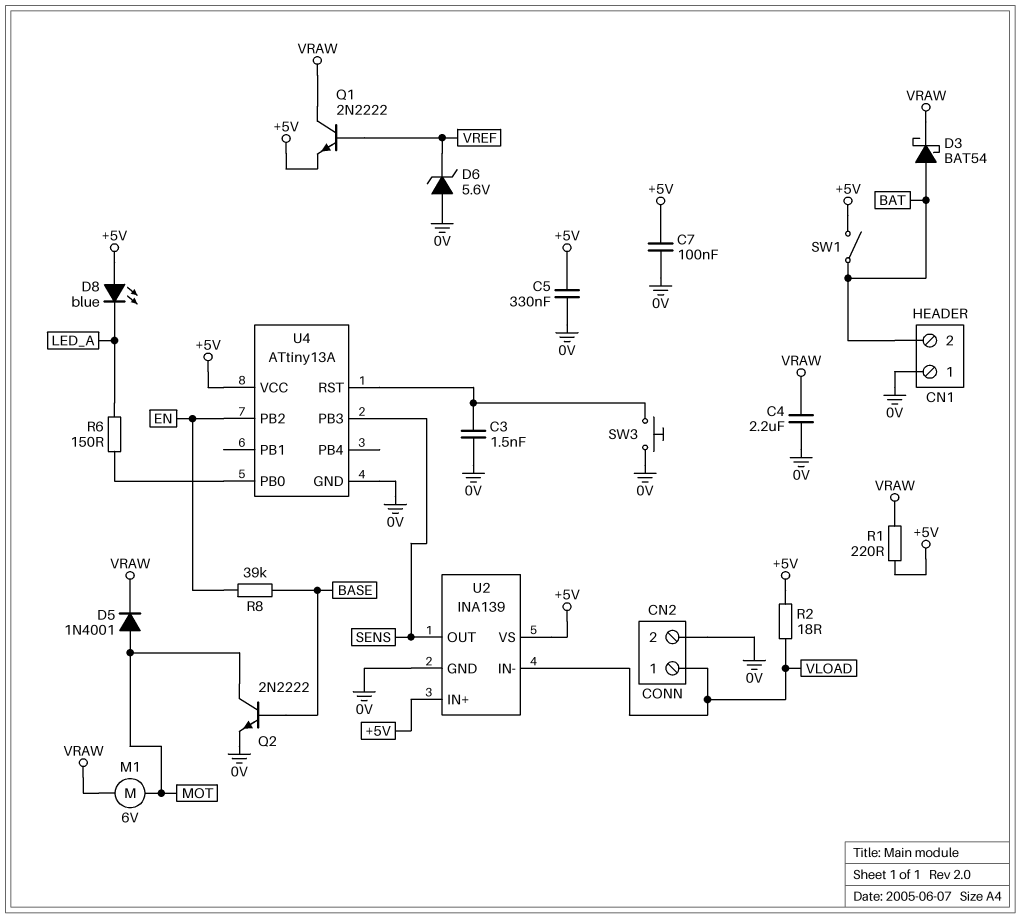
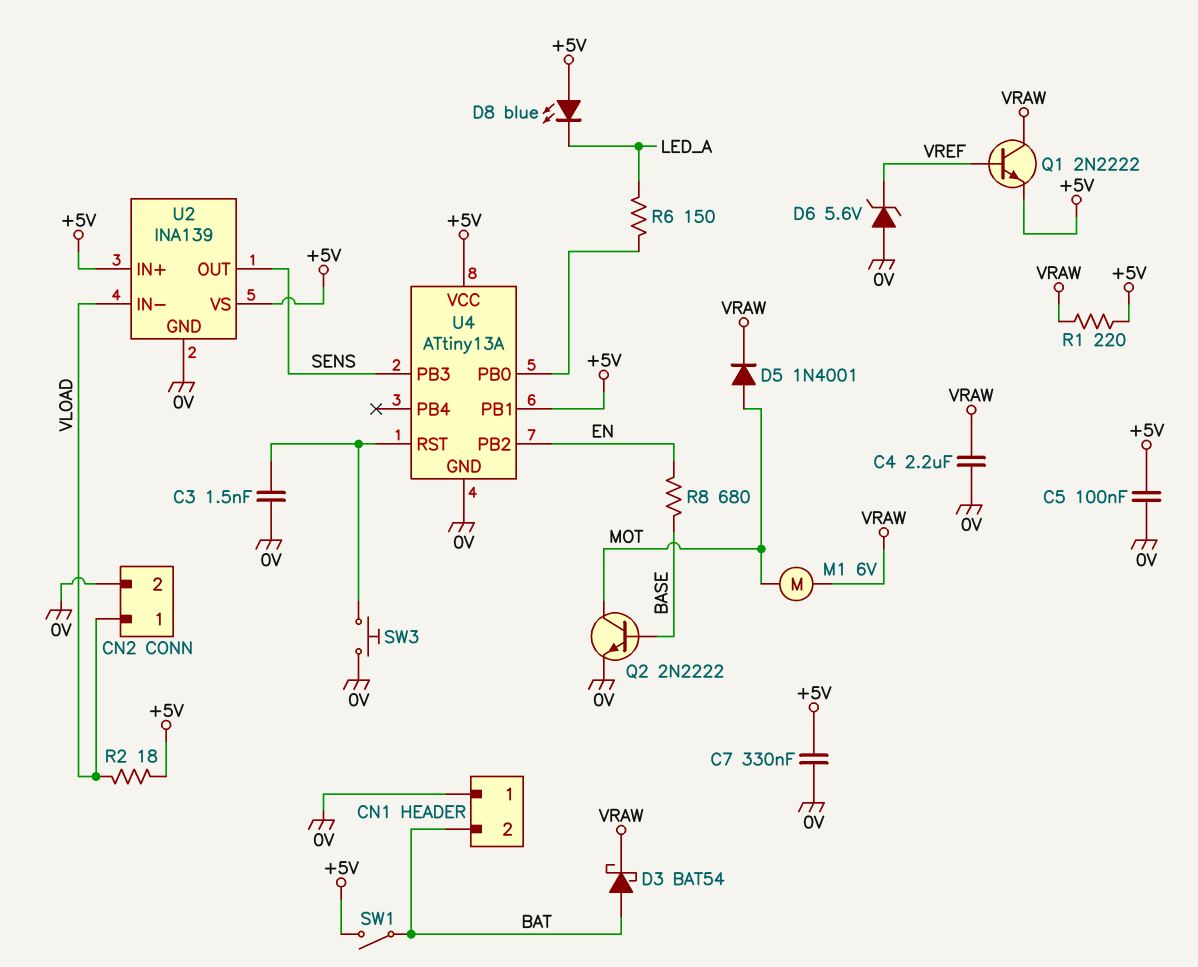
C5: 330nF (+5V, 0V) -> 100nF (+5V, 0V)
C7: 100nF (+5V, 0V) -> 330nF (+5V, 0V)
R8: 39k (BASE, EN) -> 680 (BASE, EN)
U4 pin PB1: none -> +5V

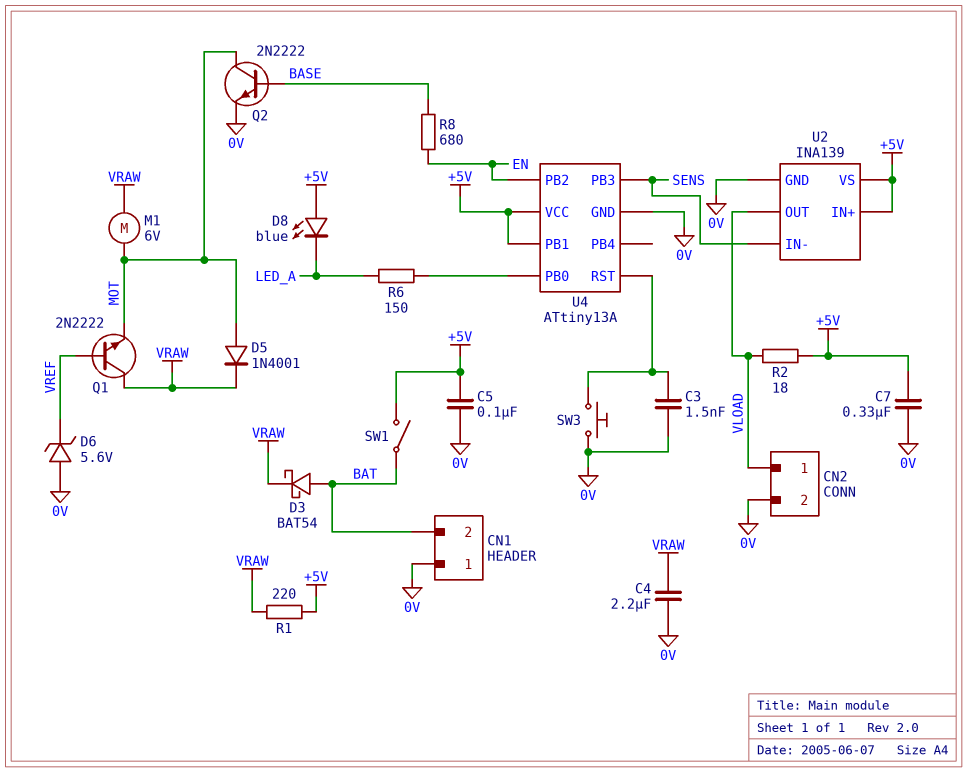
Q1: NPN 2N2222 (B VREF, C VRAW, E +5V) -> NPN 2N2222 (B VREF, C VRAW, E MOT)
U2 pin IN-: VLOAD -> SENS
U2 pin OUT: SENS -> VLOAD

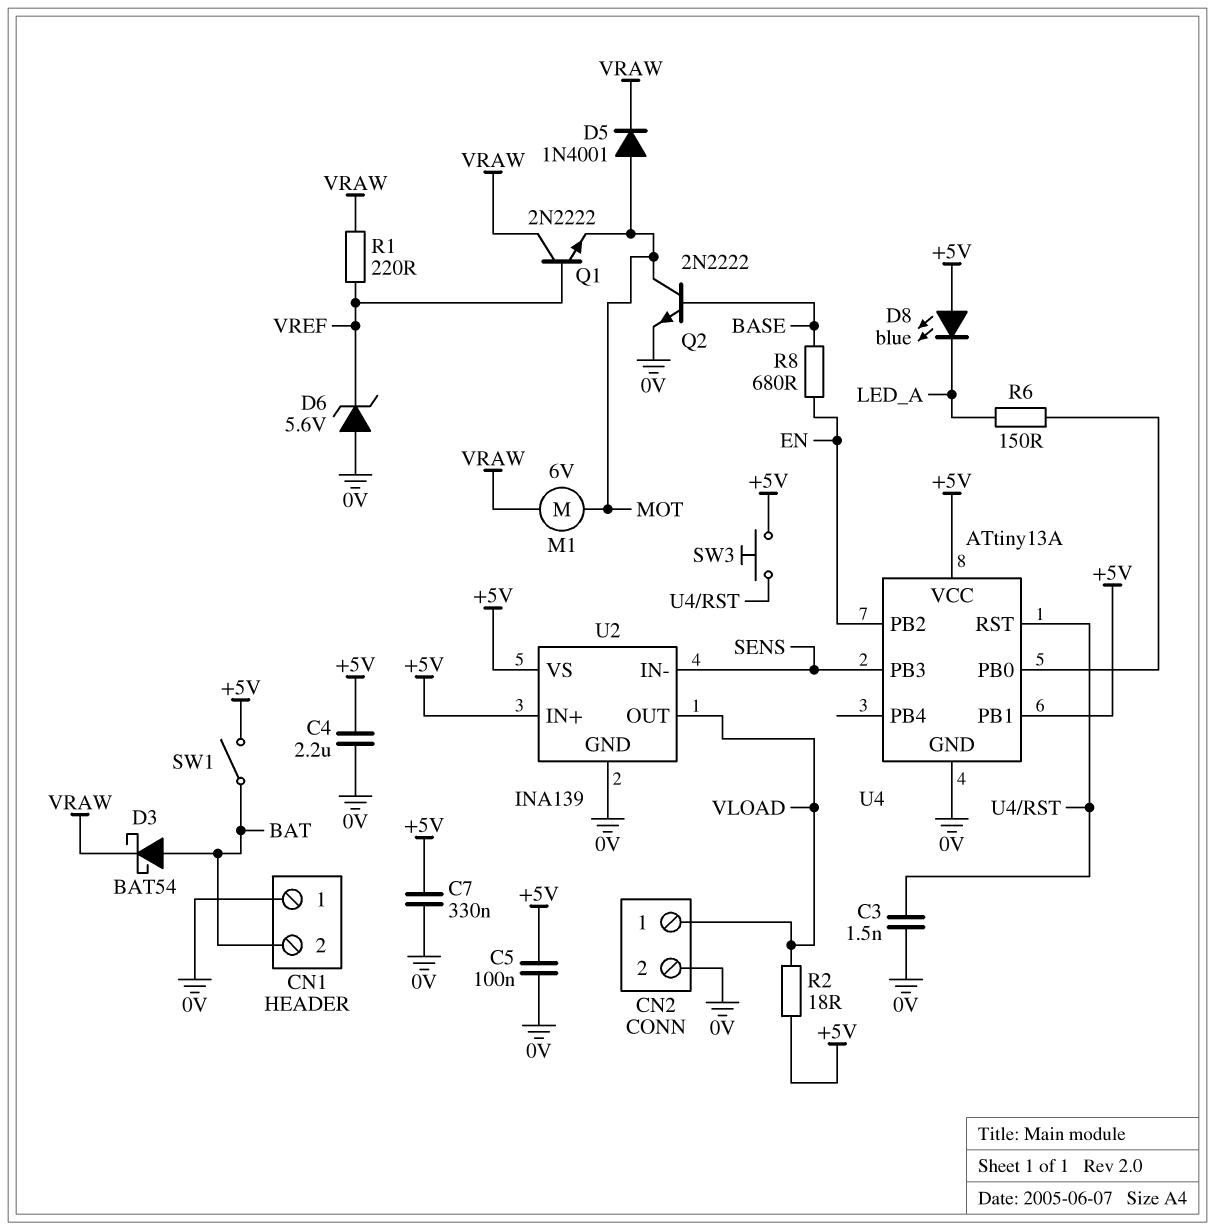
C4: 2.2uF (0V, VRAW) -> 2.2uF (+5V, 0V)
R1: 220 (+5V, VRAW) -> 220 (VRAW, VREF)
SW3: button (0V, U4/RST) -> button (+5V, U4/RST)

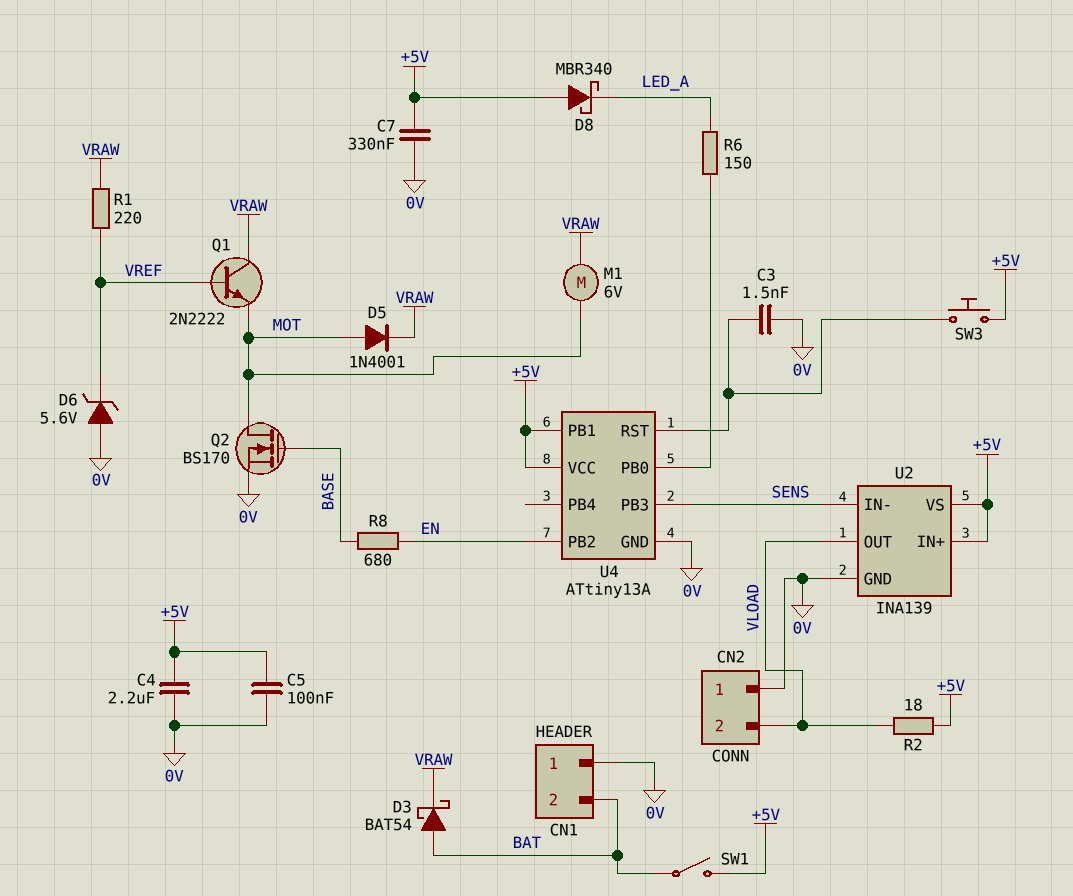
CN2 pin 1: VLOAD -> 0V
CN2 pin 2: 0V -> VLOAD
D8: LED blue (A +5V, K LED_A) -> schottky MBR340 (A +5V, K LED_A)
Q2: NPN 2N2222 (B BASE, C MOT, E 0V) -> NMOS BS170 (G BASE, D MOT, S 0V)

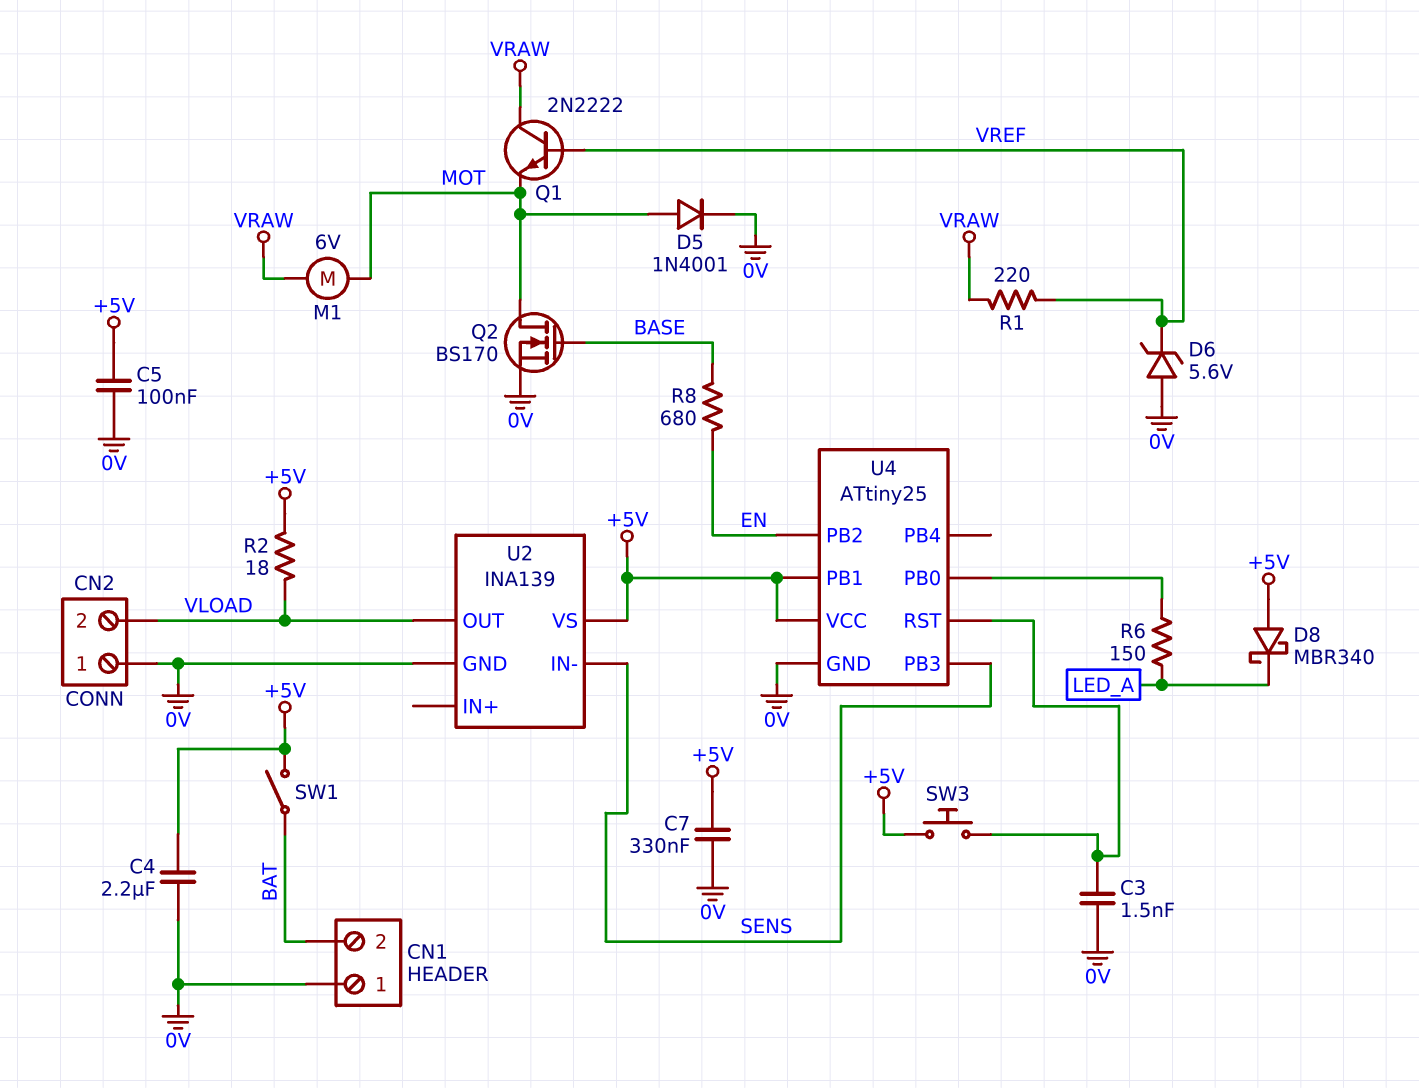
D3: schottky BAT54 (A BAT, K VRAW) -> none
D5: diode 1N4001 (A MOT, K VRAW) -> diode 1N4001 (A MOT, K 0V)
U2 pin IN+: +5V -> none
U4: ATtiny13A -> ATtiny25

